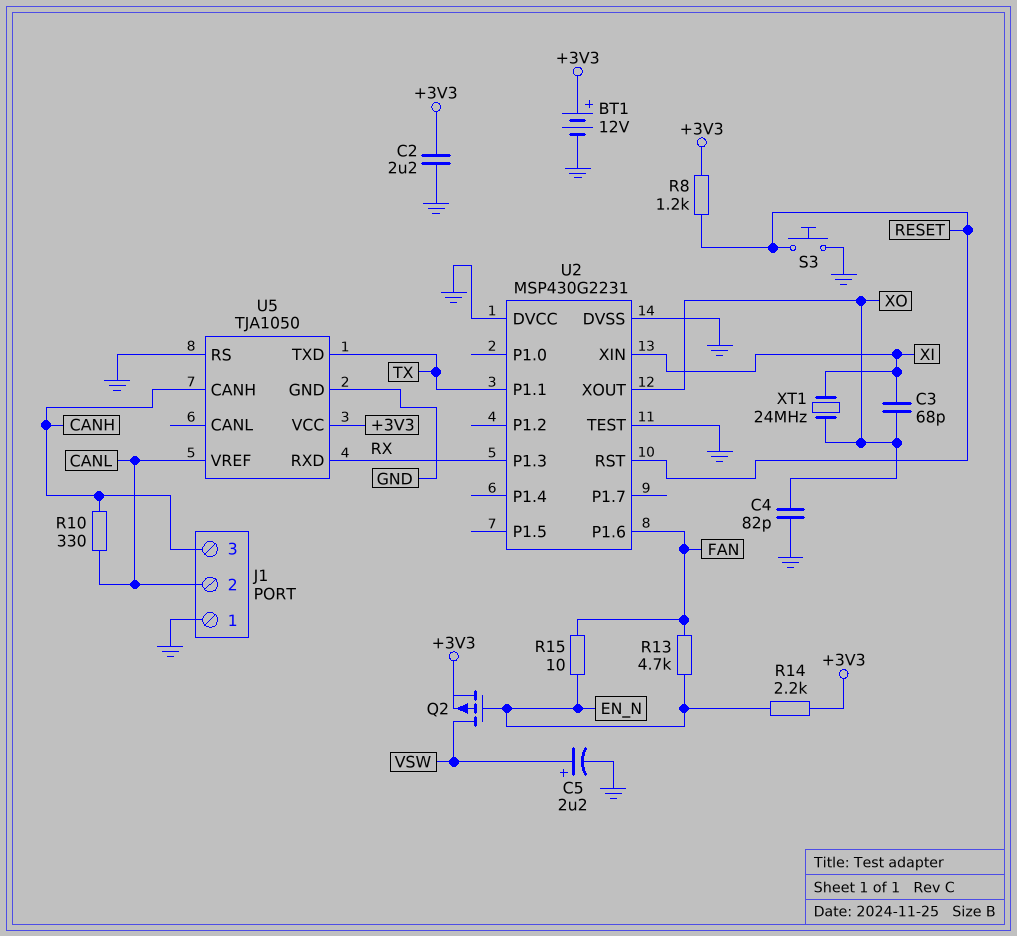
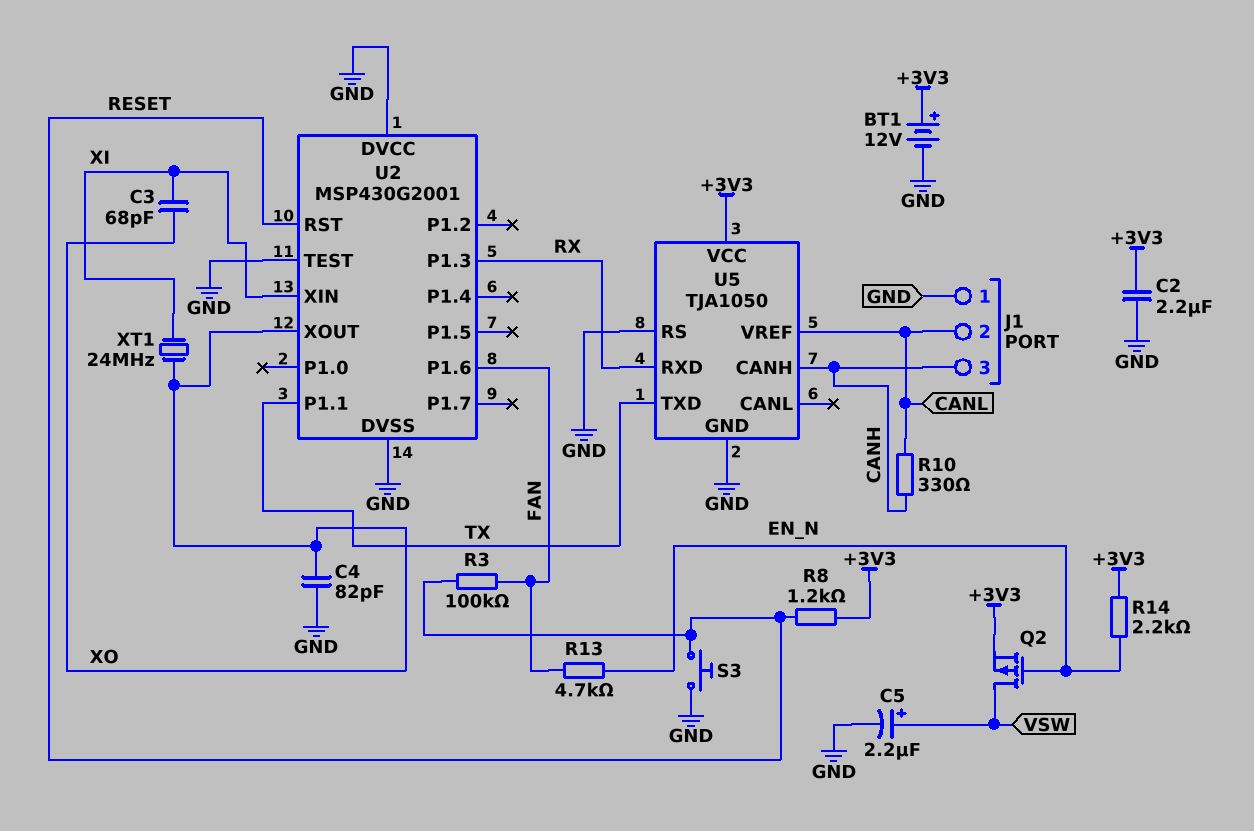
R3: none -> 100k (FAN, RESET)
R15: 10 (EN_N, FAN) -> none
U2: MSP430G2231 -> MSP430G2001

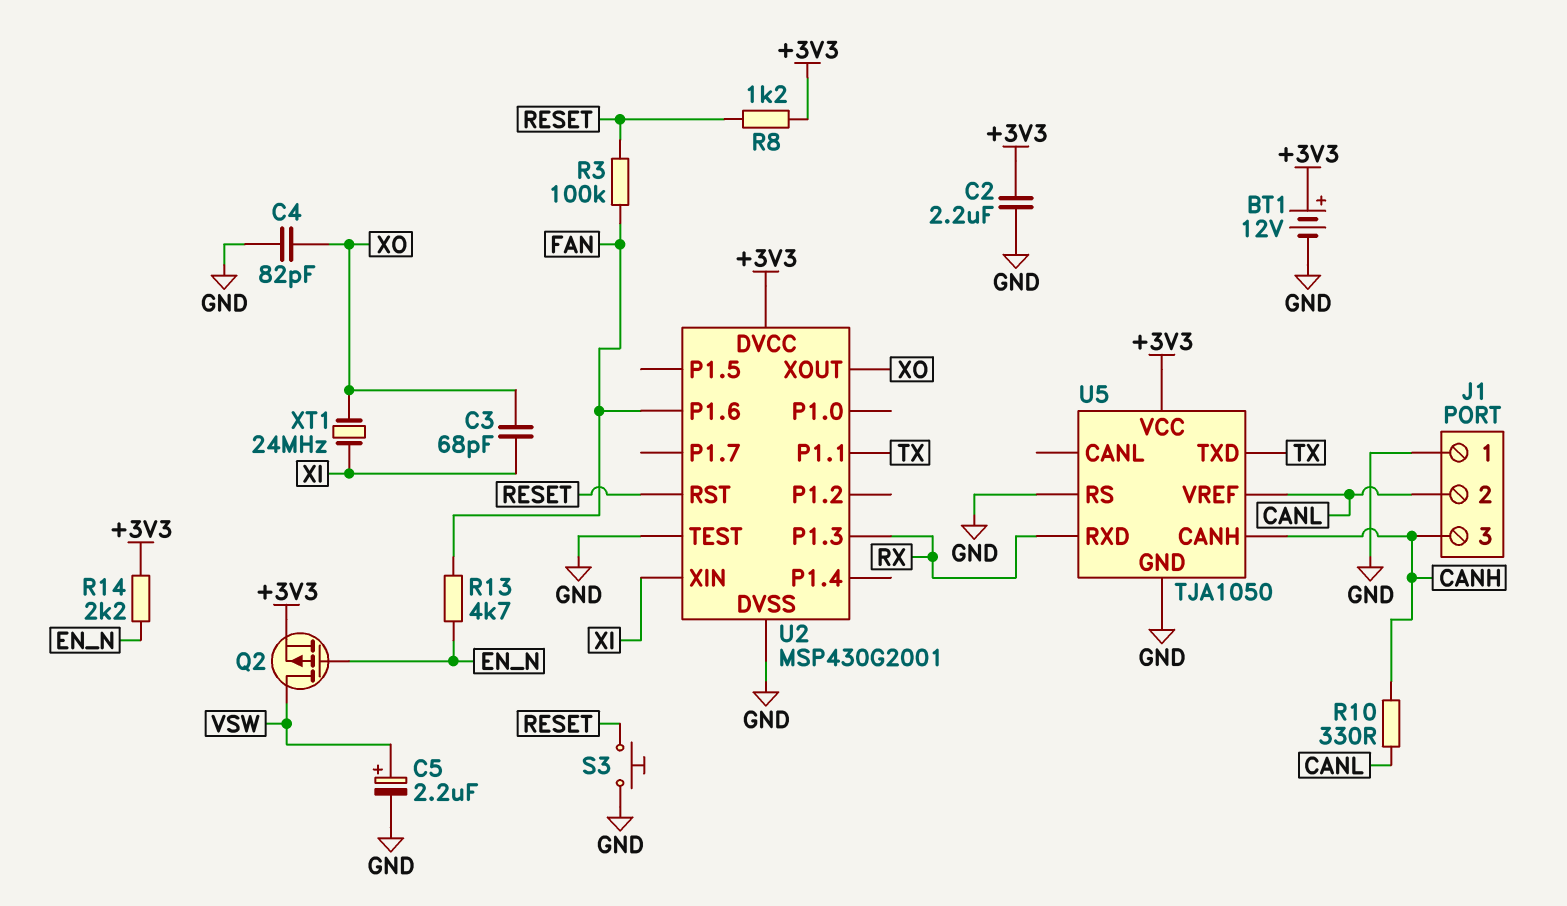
U2 pin DVCC: GND -> +3V3

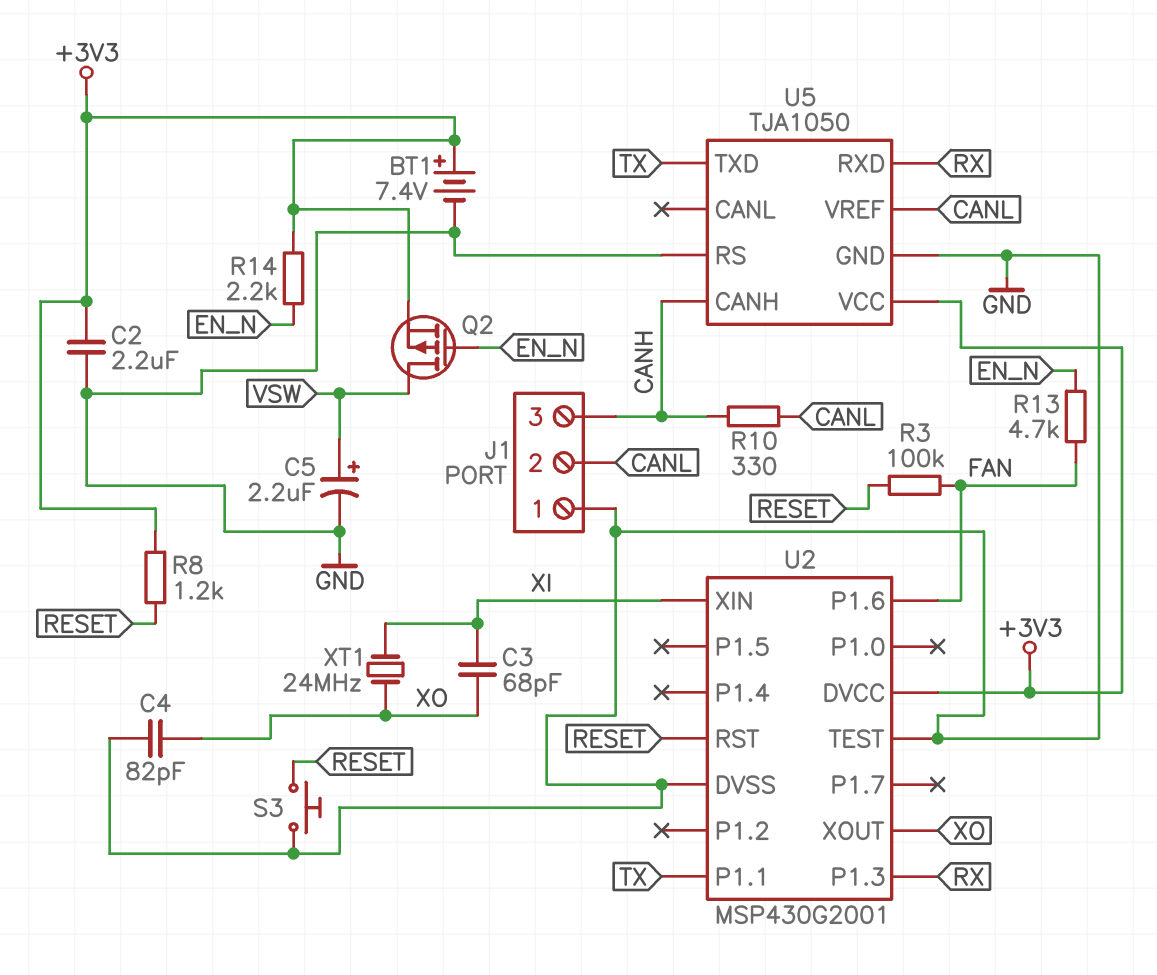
BT1: 12V (plus +3V3, minus GND) -> 7.4V (plus +3V3, minus GND)

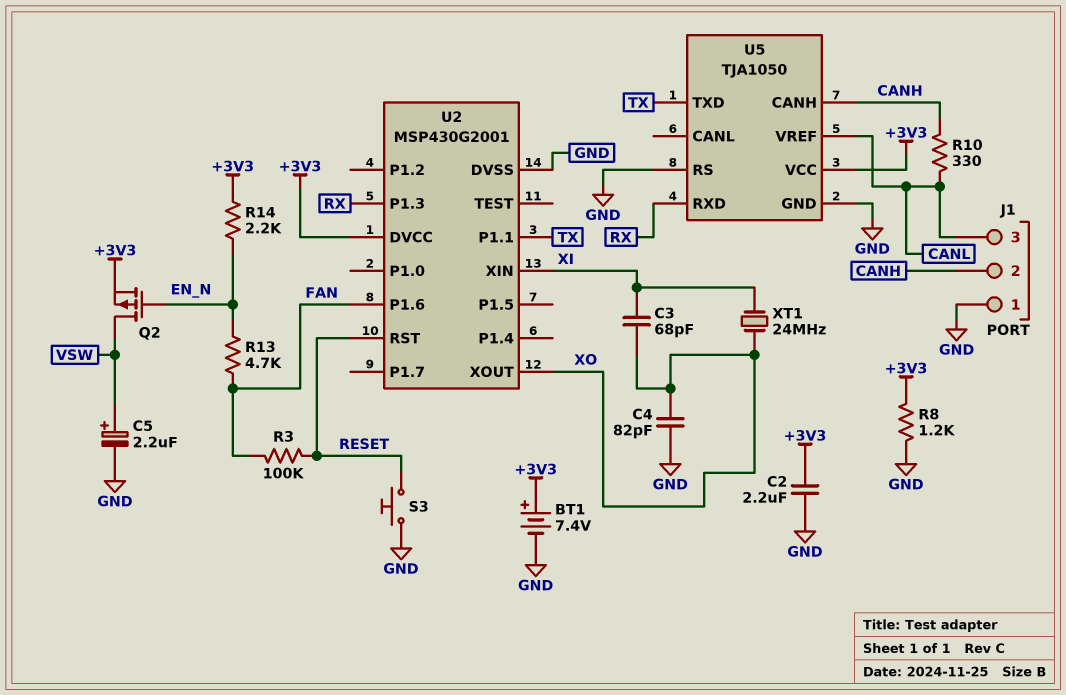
J1 pin 2: CANL -> CANH
J1 pin 3: CANH -> CANL
R8: 1.2k (+3V3, RESET) -> 1.2k (+3V3, GND)
U2 pin TEST: GND -> none

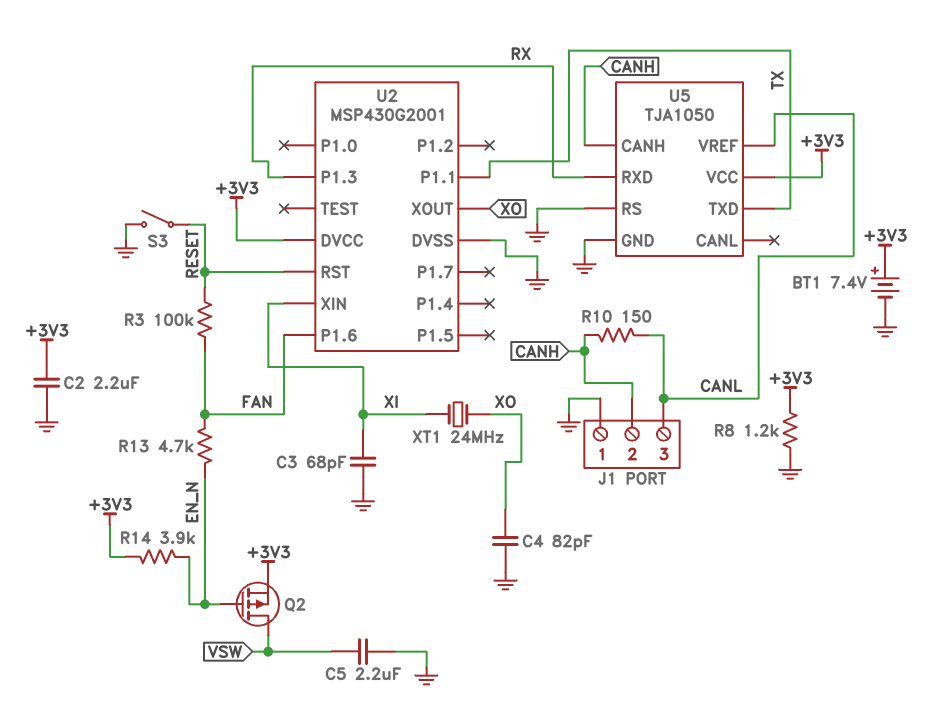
C3: 68pF (XI, XO) -> 68pF (GND, XI)
C5: 2.2uF (plus VSW, minus GND) -> 2.2uF (GND, VSW)
R10: 330 (CANH, CANL) -> 150 (CANH, CANL)
R14: 2.2k (+3V3, EN_N) -> 3.9k (+3V3, EN_N)
S3: button (GND, RESET) -> switch (GND, RESET)

